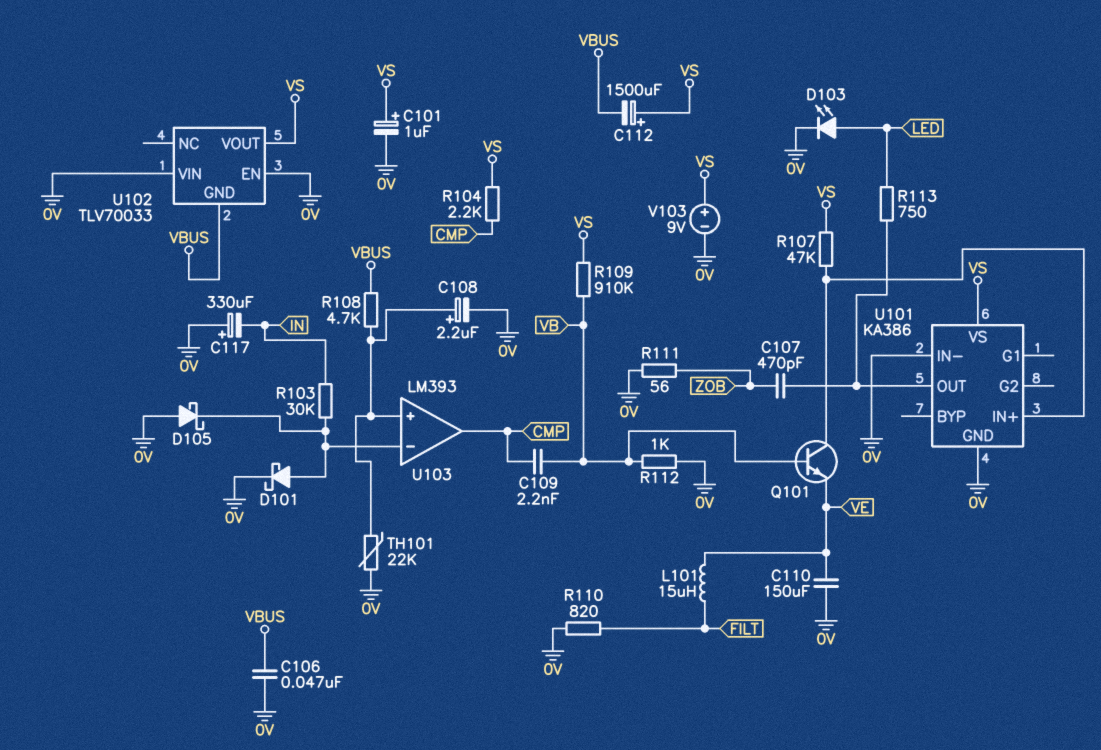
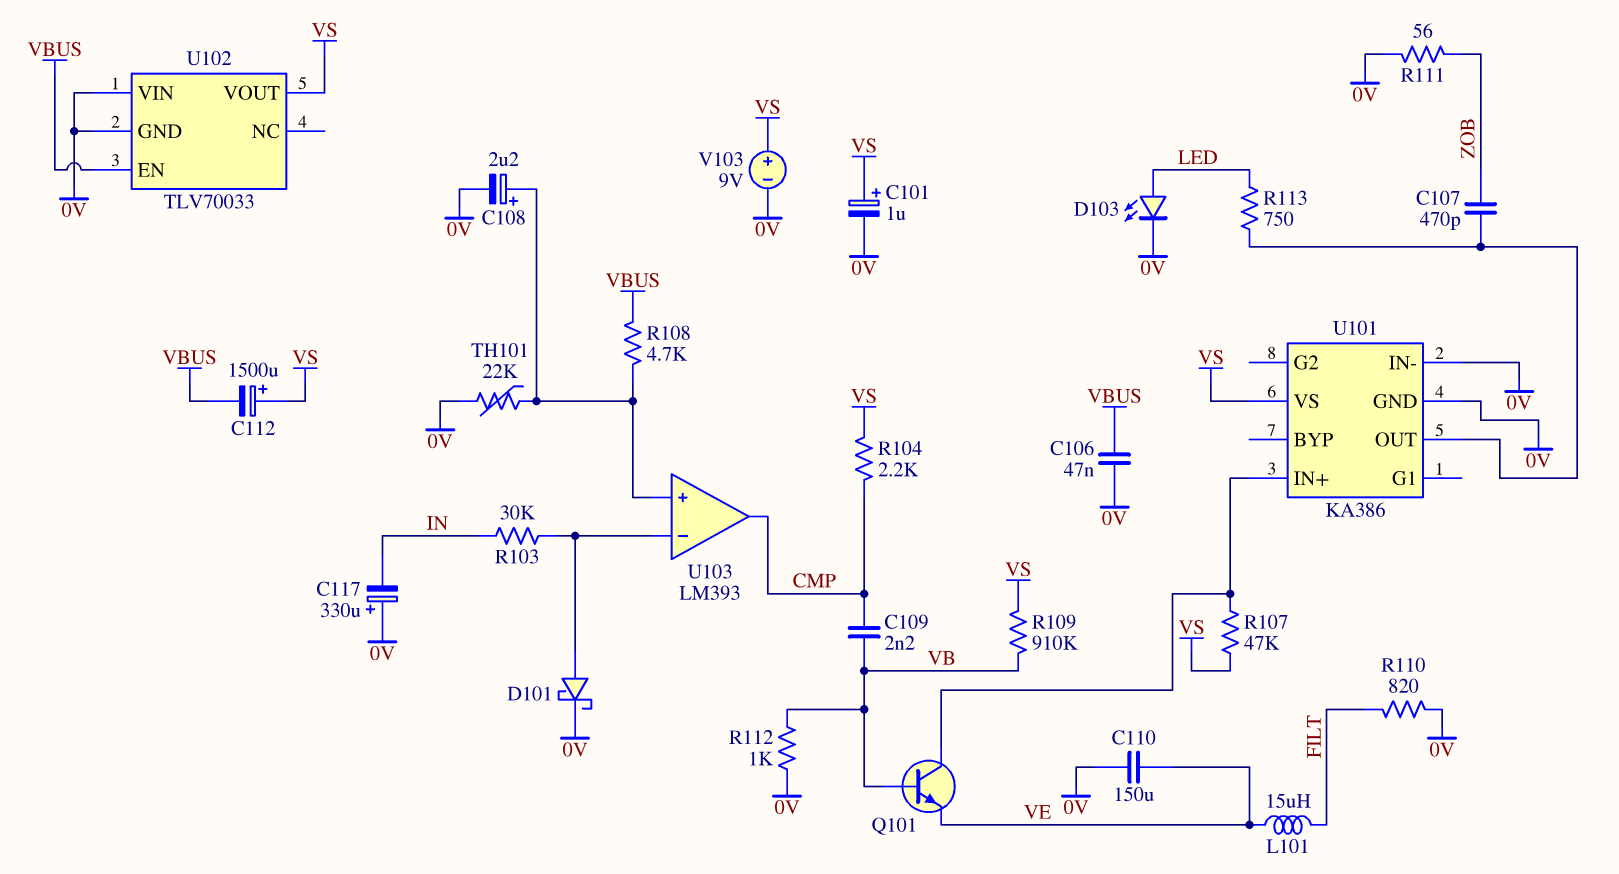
D105: schottky (A 0V, K U103/in-) -> none
U102 pin EN: 0V -> VBUS
U102 pin GND: VBUS -> 0V

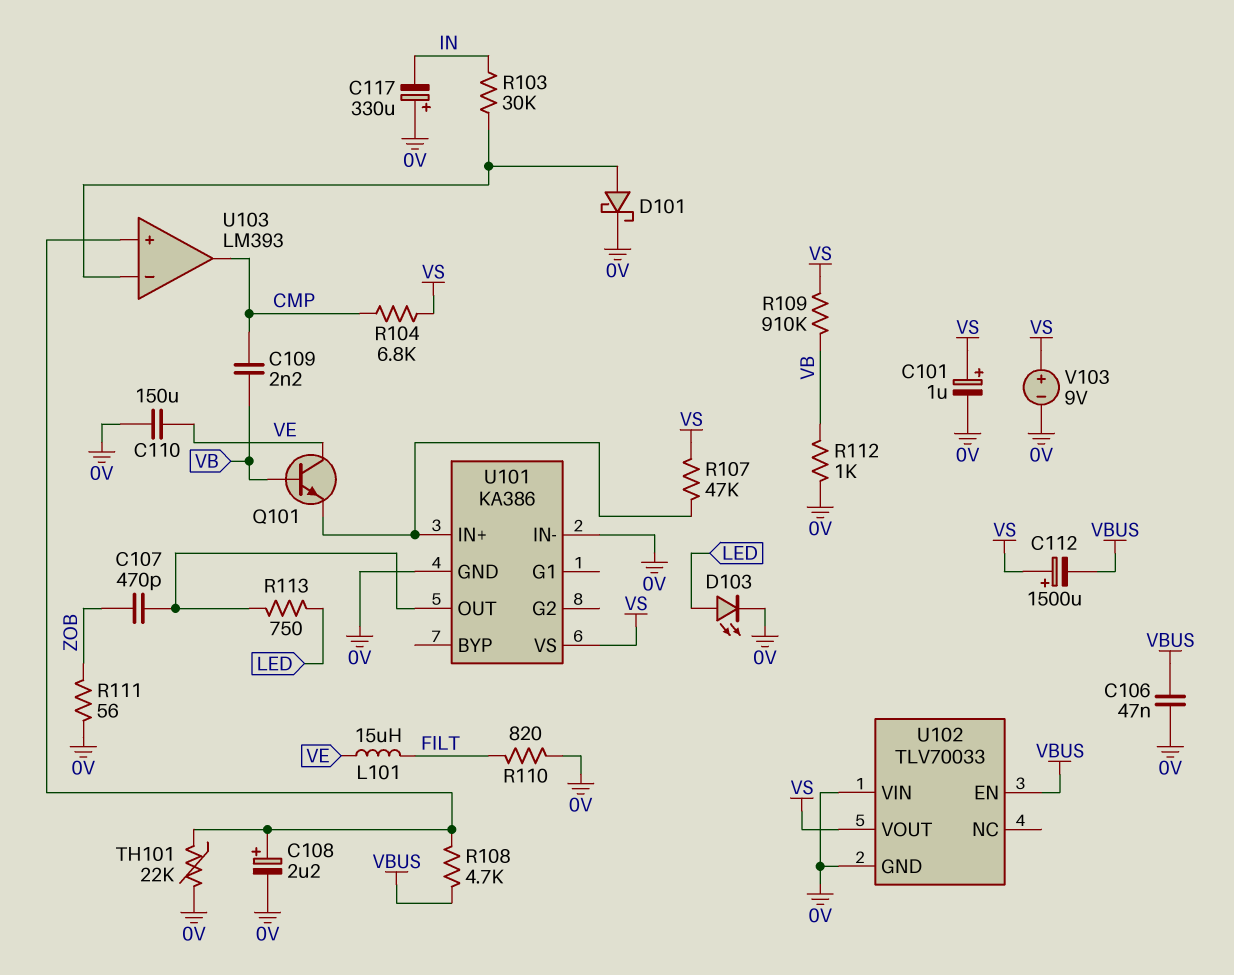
Q101: NPN (B VB, C U101/IN+, E VE) -> NPN (B VB, C VE, E U101/IN+)
R104: 2.2k (CMP, VS) -> 6.8k (CMP, VS)

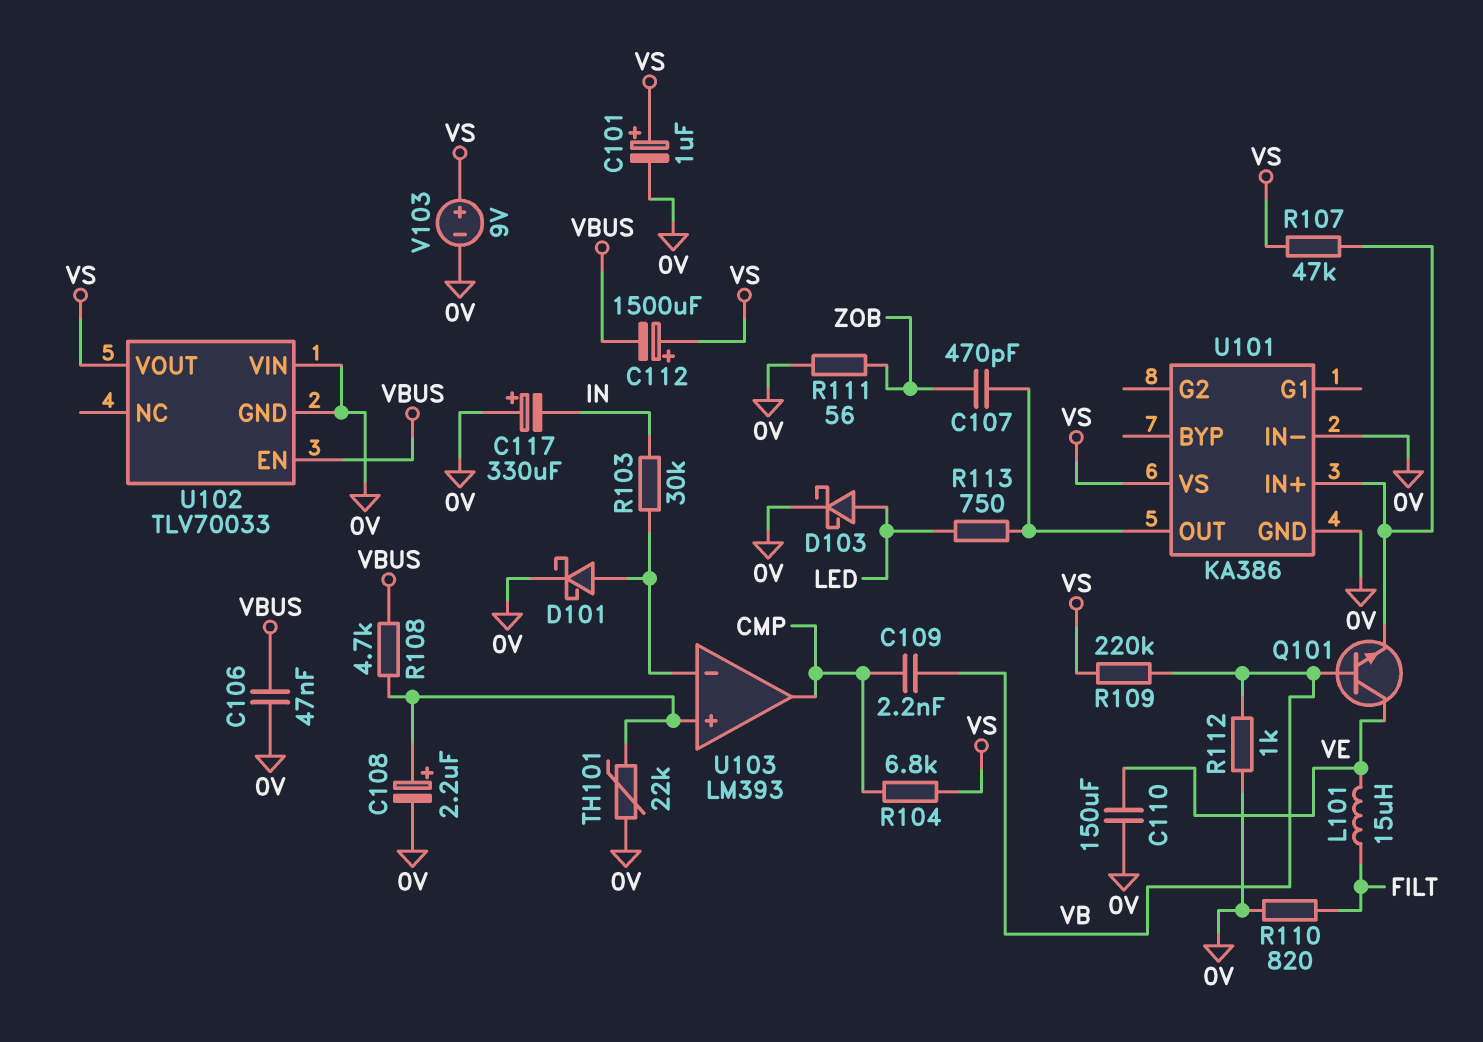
D103: LED (A LED, K 0V) -> schottky (A LED, K 0V)
R109: 910k (VB, VS) -> 220k (VB, VS)

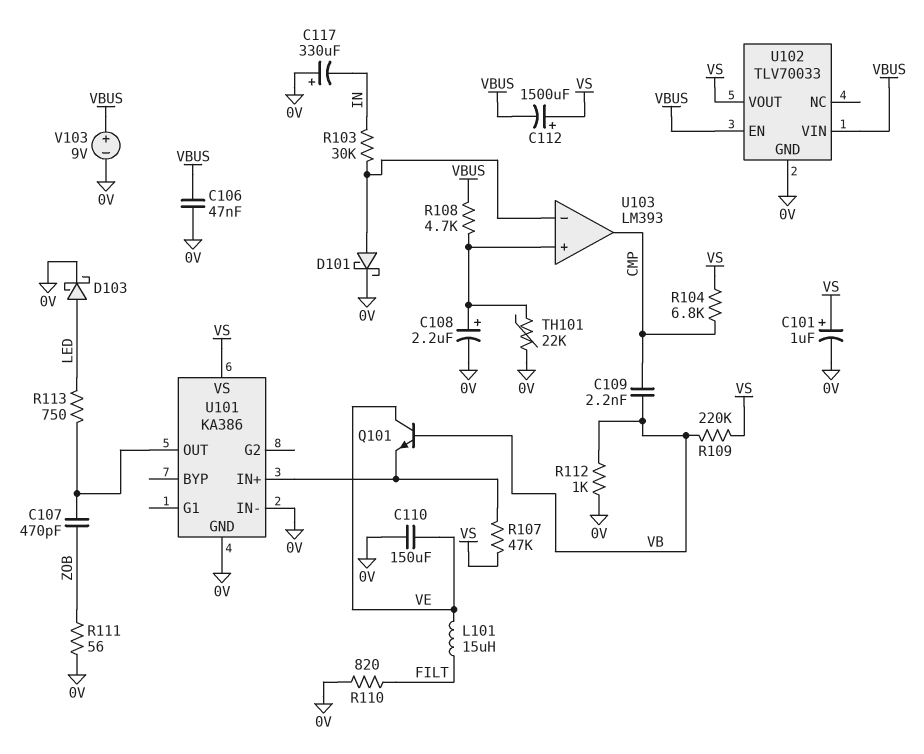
U102 pin VIN: 0V -> VBUS
V103: 9V (plus VS, minus 0V) -> 9V (plus VBUS, minus 0V)

